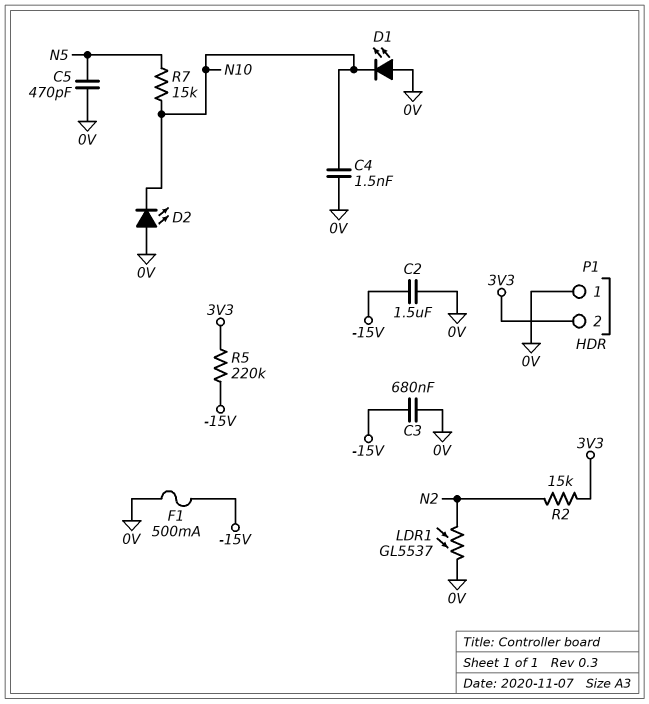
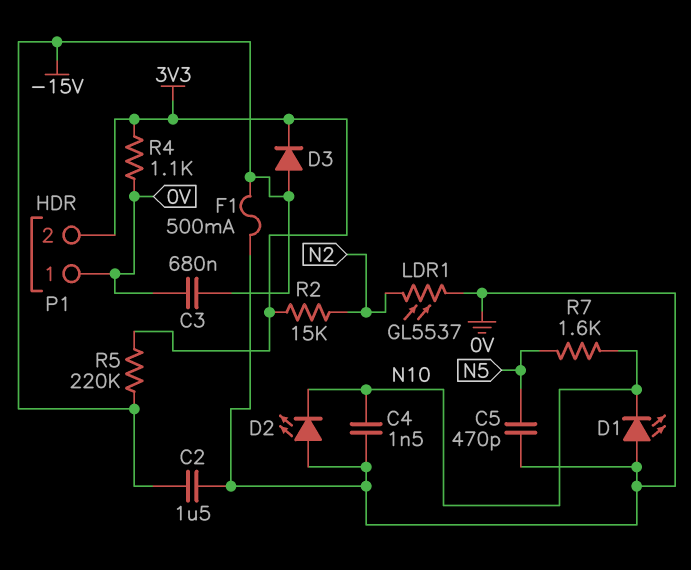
D3: none -> diode (A -15V, K 3V3)
R4: none -> 1.1k (0V, 3V3)
R7: 15k (N5, N10) -> 1.6k (N5, N10)

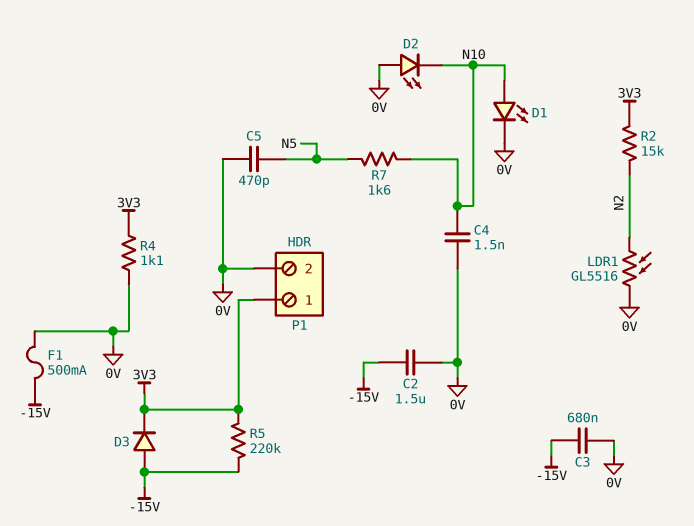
D1: LED (A 0V, K N10) -> LED (A N10, K 0V)
LDR1: GL5537 (0V, N2) -> GL5516 (0V, N2)
P1 pin 1: 0V -> 3V3
P1 pin 2: 3V3 -> 0V

